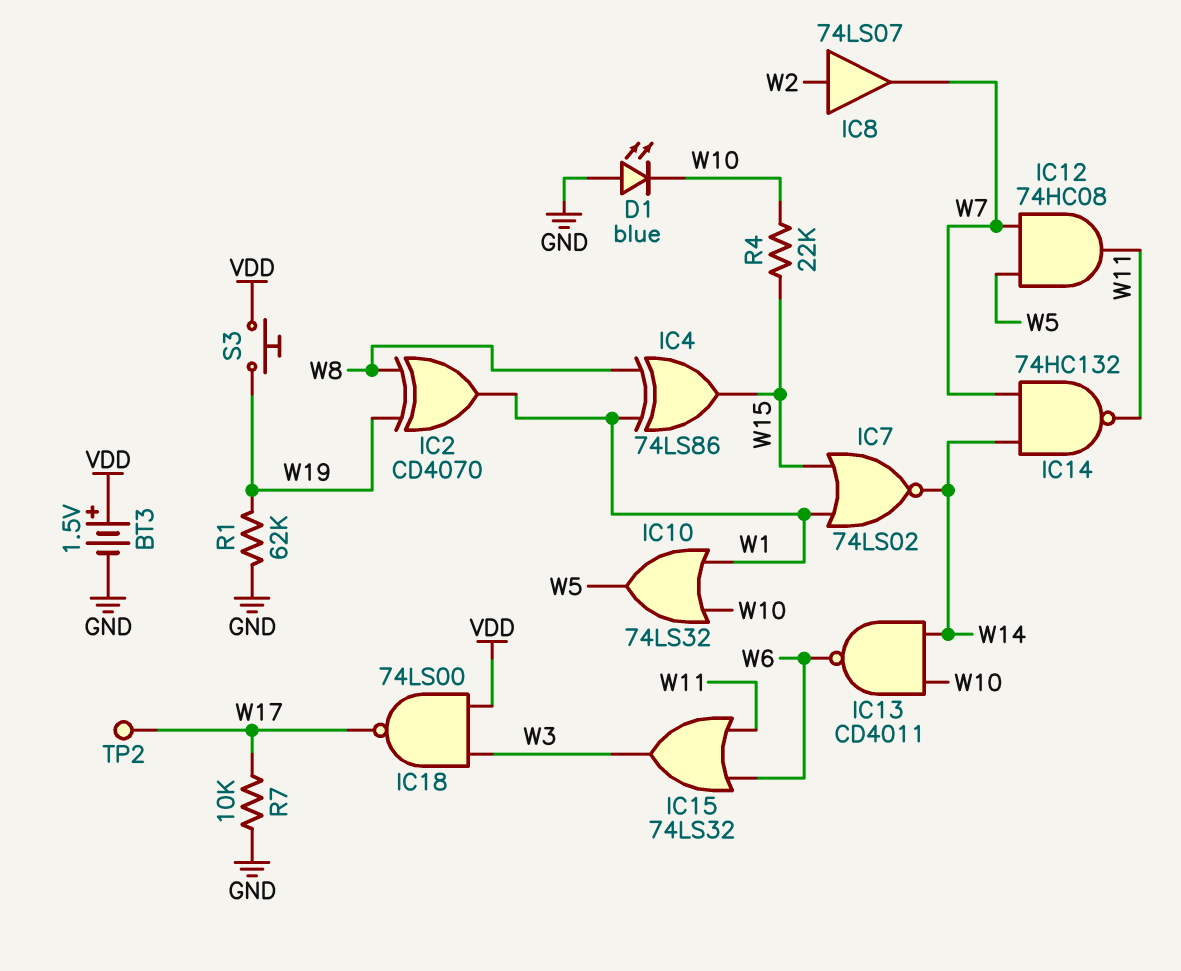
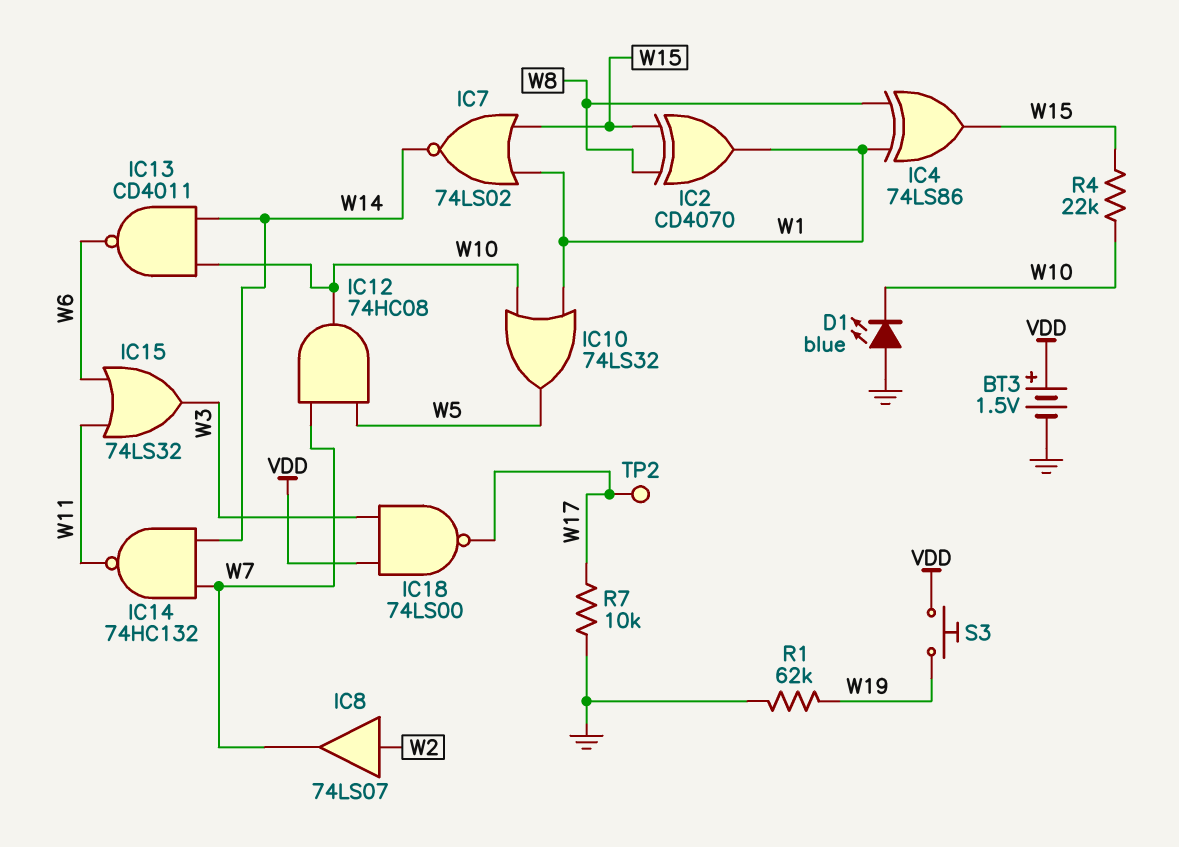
IC2: XOR CD4070 (in W8, in W19, out W1) -> XOR CD4070 (in W8, in W15, out W1)
IC12: AND 74HC08 (in W5, in W7, out W11) -> AND 74HC08 (in W5, in W7, out W10)

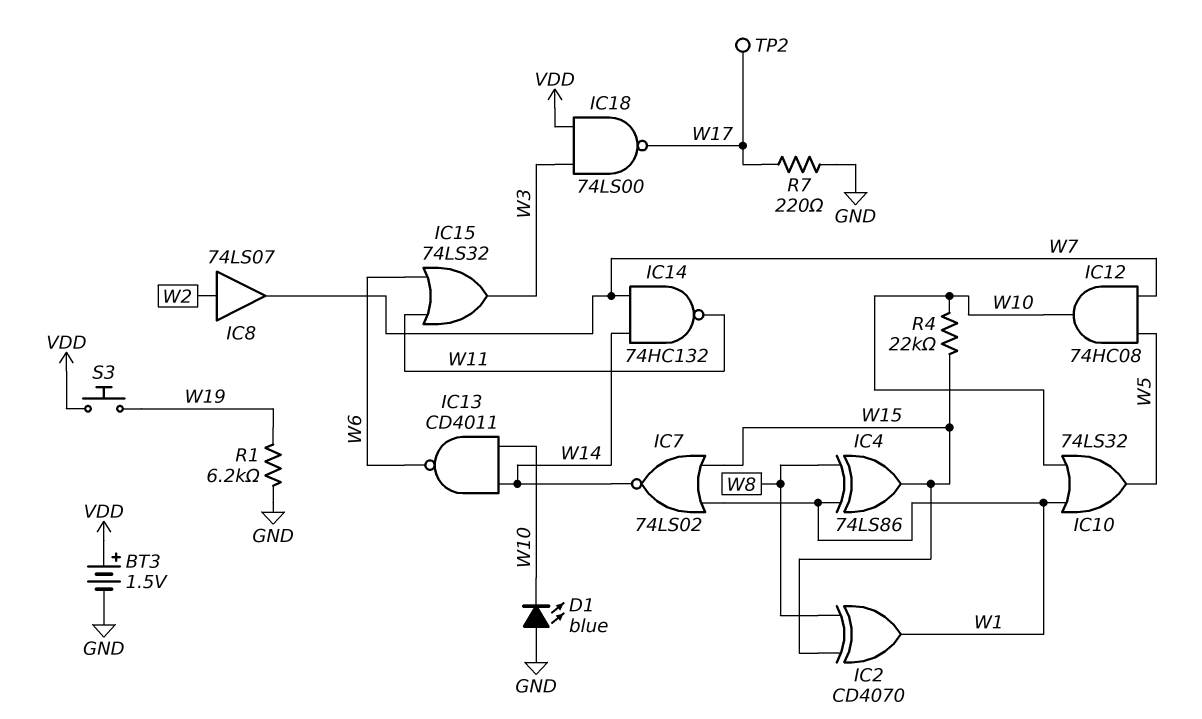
R1: 62k (GND, W19) -> 6.2k (GND, W19)
R7: 10k (GND, W17) -> 220 (GND, W17)

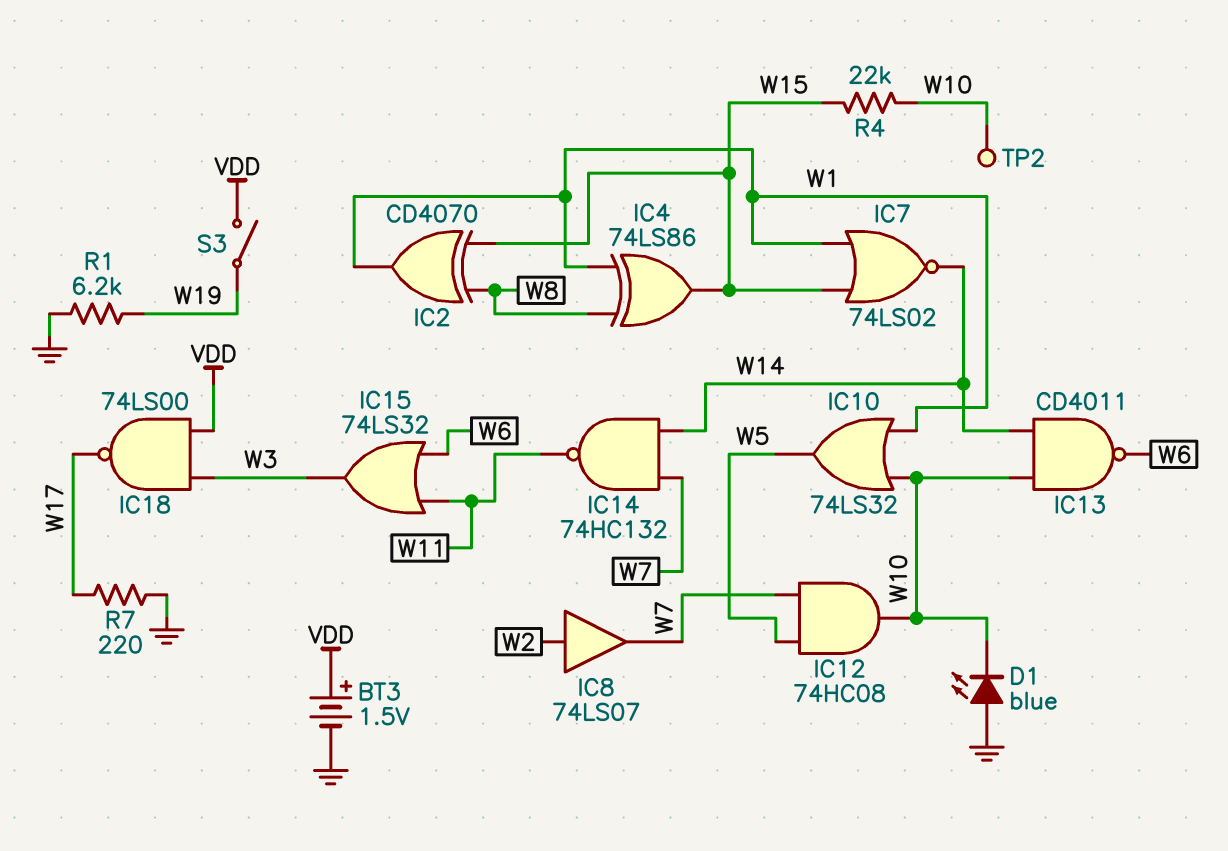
S3: button (VDD, W19) -> switch (VDD, W19)
TP2: test point (W17) -> test point (W10)

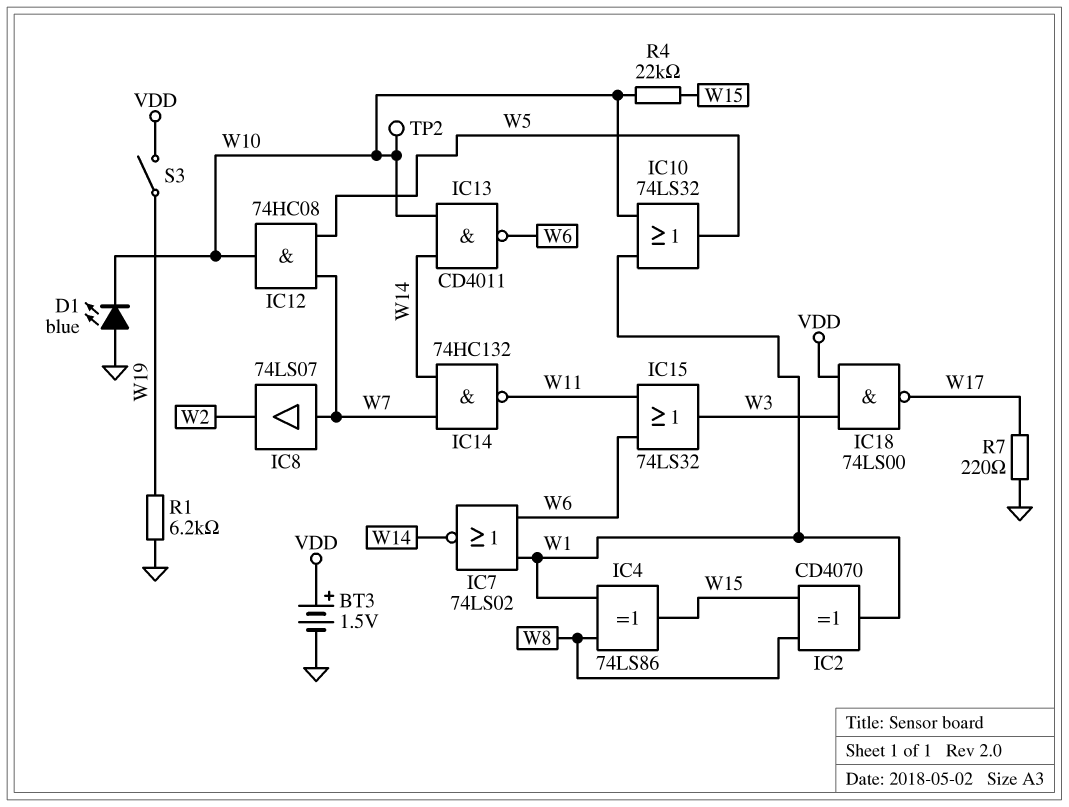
IC7: NOR 74LS02 (in W1, in W15, out W14) -> NOR 74LS02 (in W1, in W6, out W14)
IC8: buffer 74LS07 (in W2, out W7) -> buffer 74LS07 (in W7, out W2)

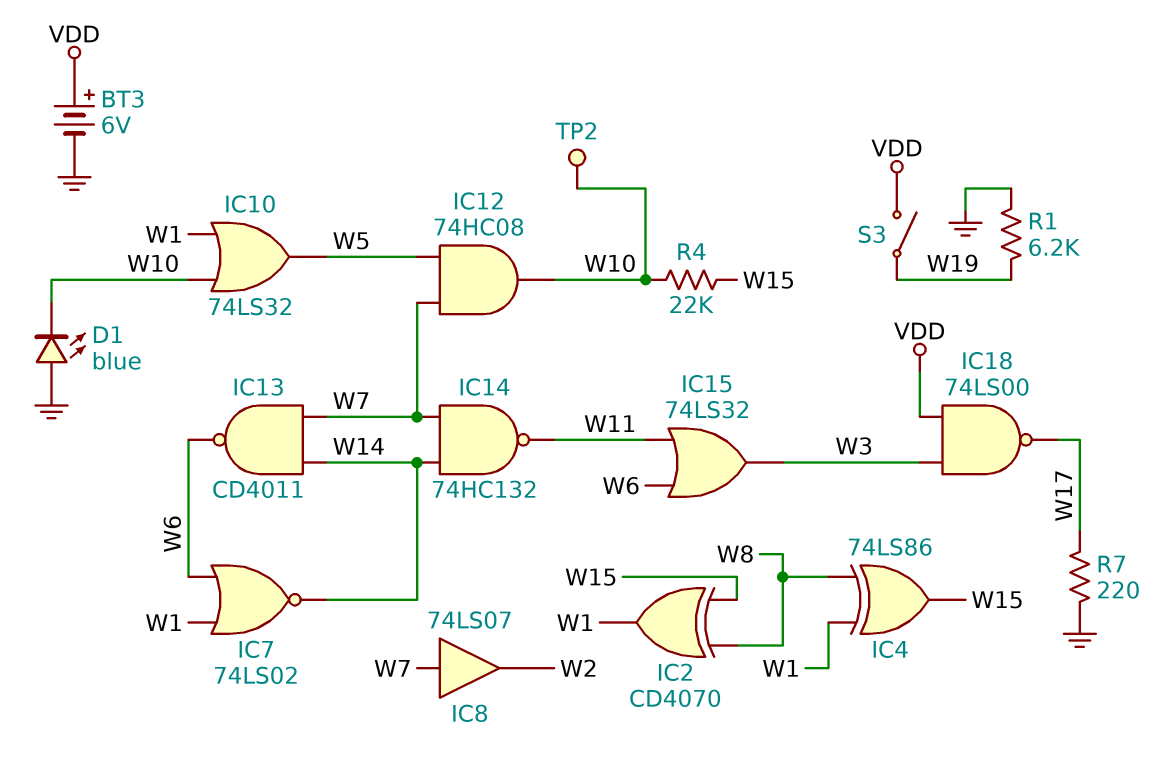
BT3: 1.5V (plus VDD, minus GND) -> 6V (plus VDD, minus GND)
IC13: NAND CD4011 (in W10, in W14, out W6) -> NAND CD4011 (in W7, in W14, out W6)

